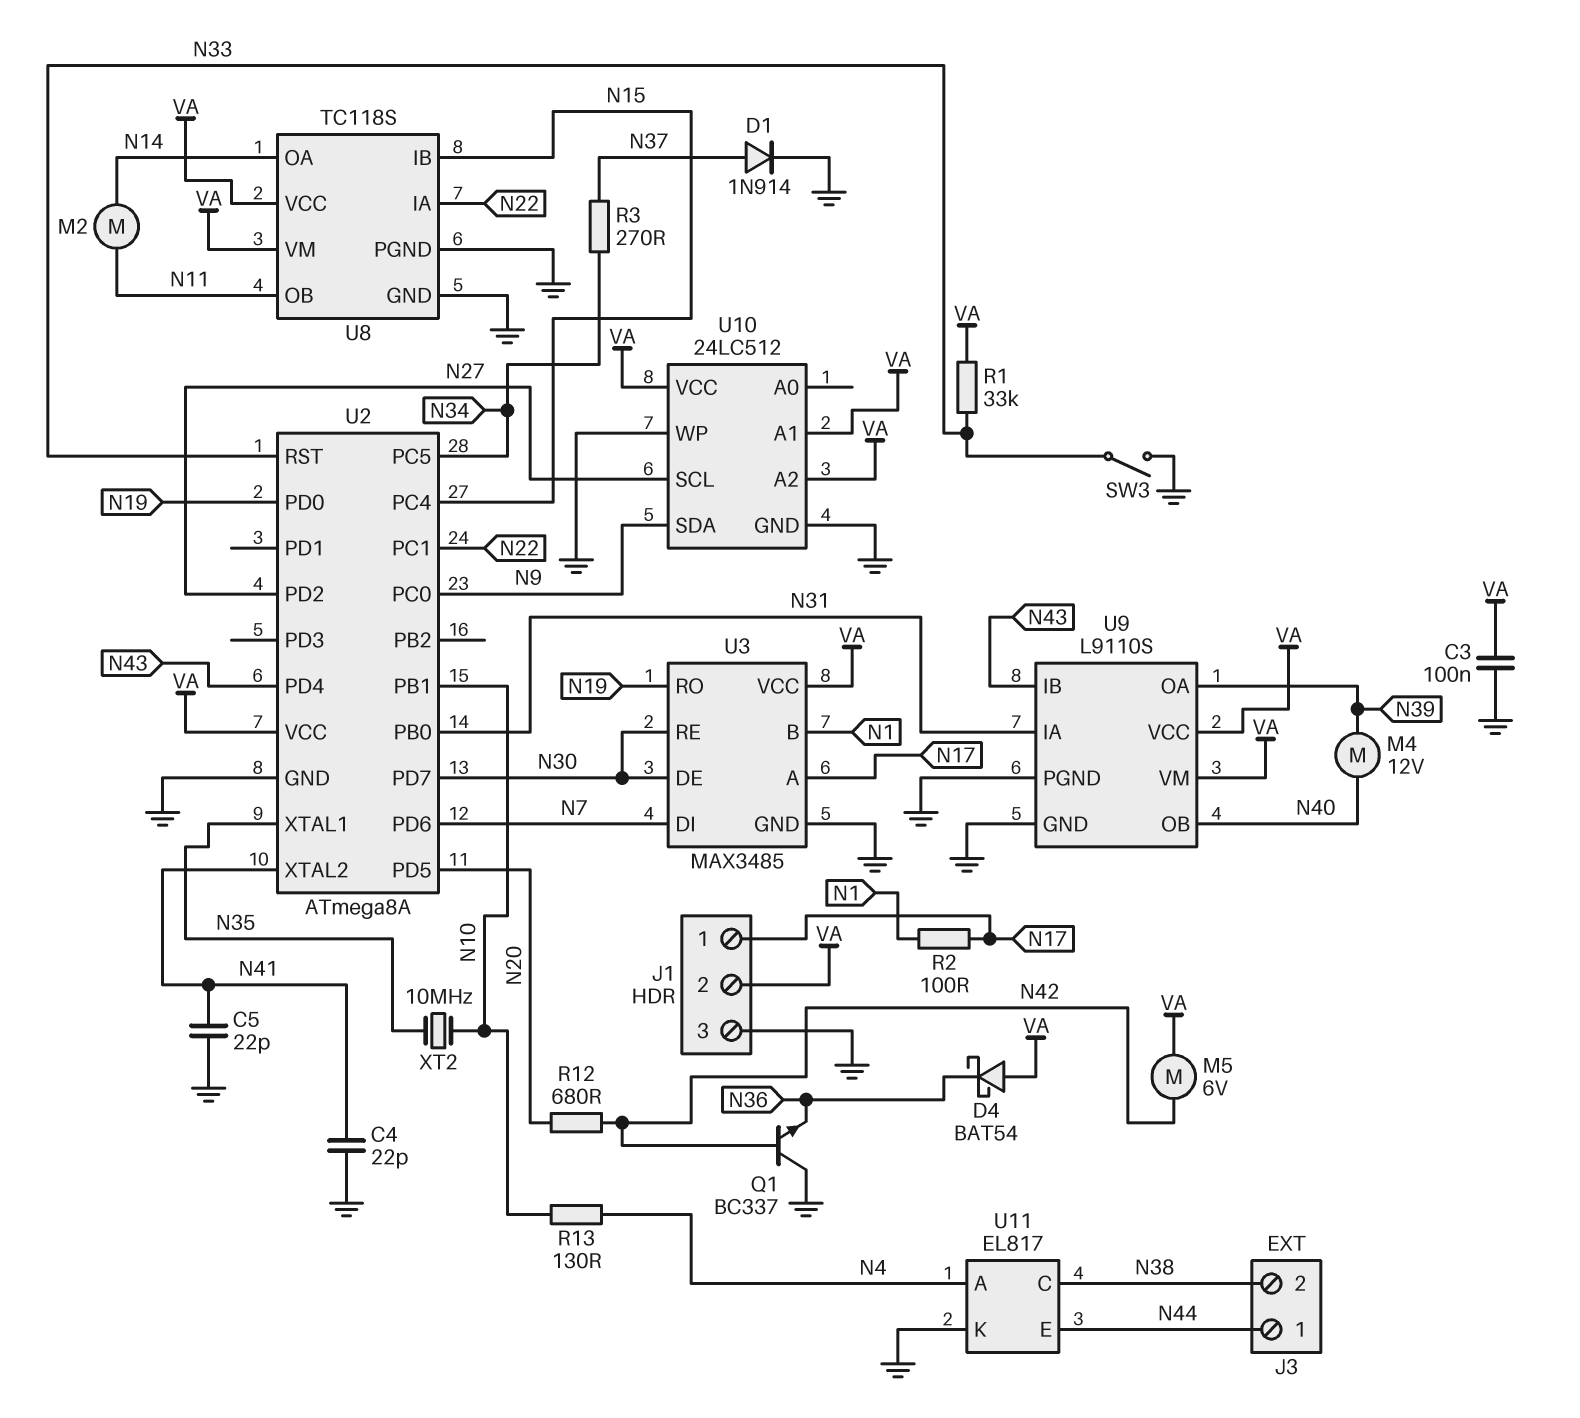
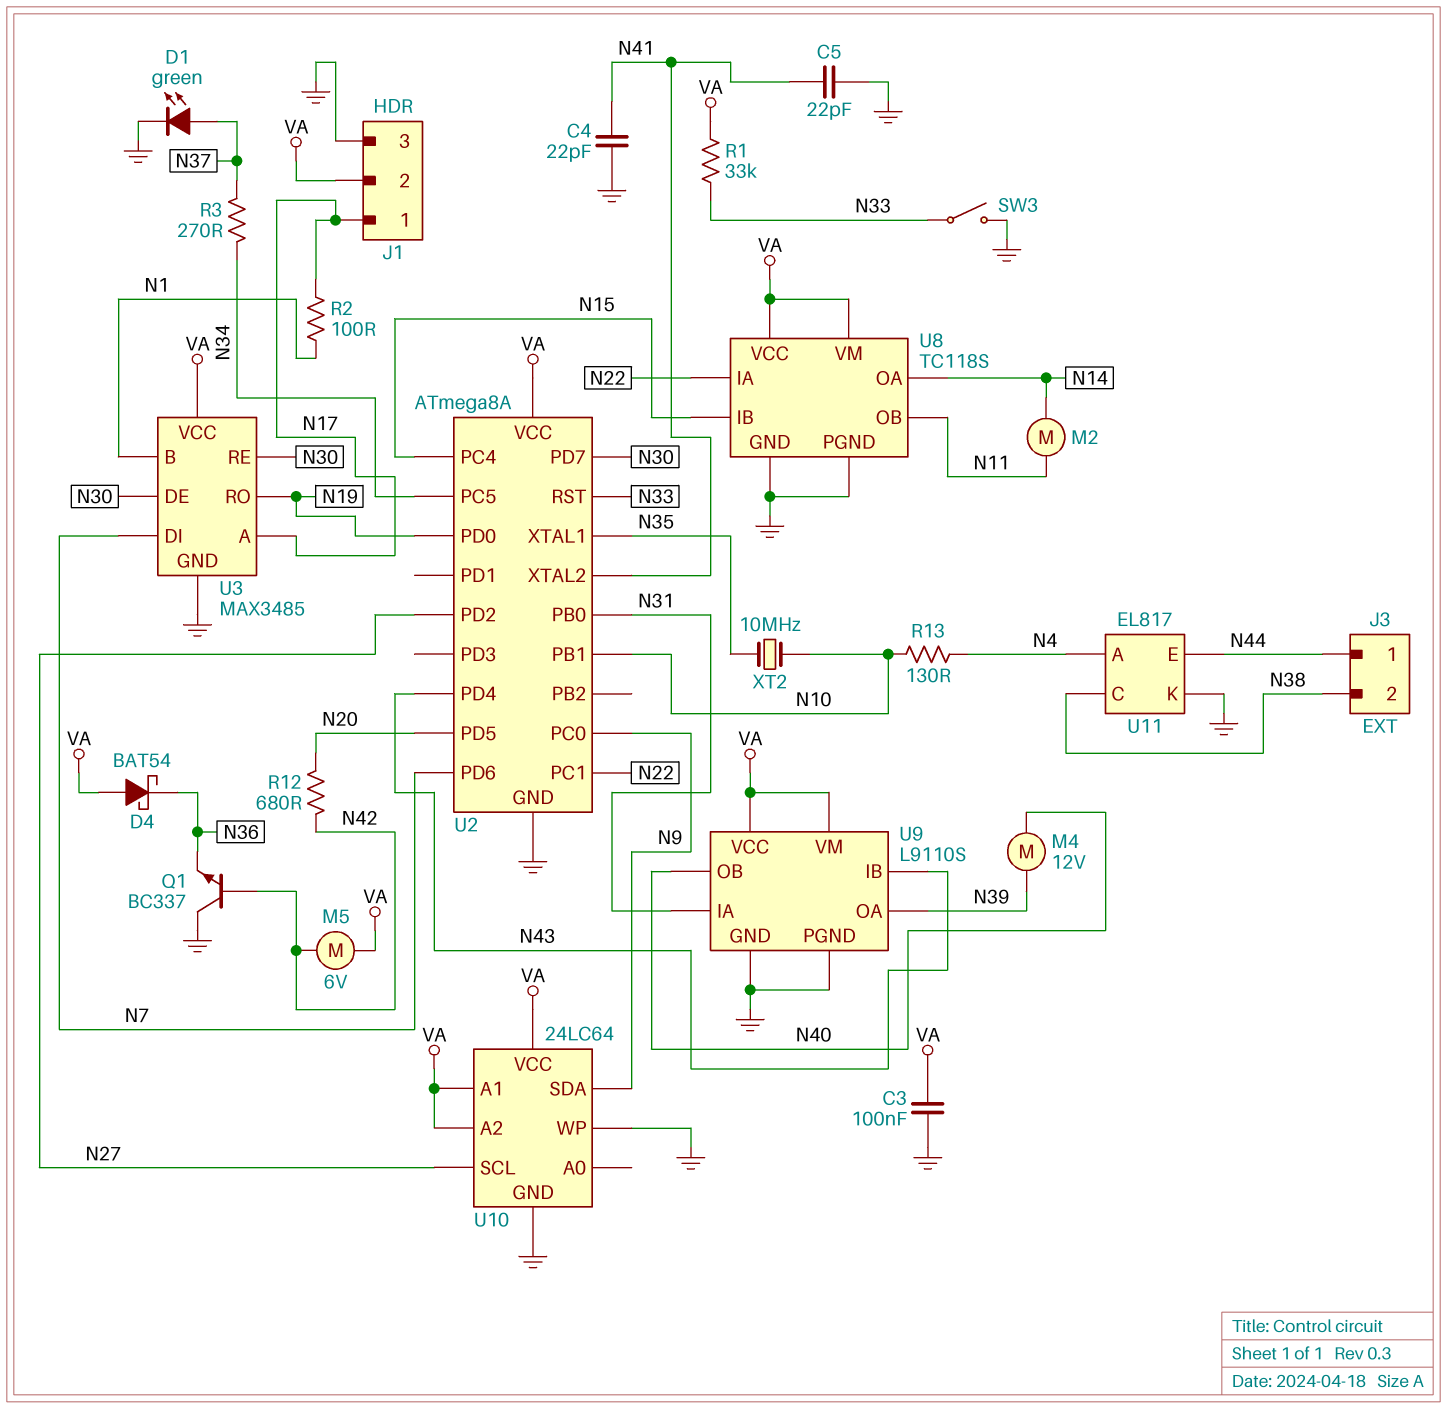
D1: diode 1N914 (A N37, K GND) -> LED green (A N37, K GND)
U10: 24LC512 -> 24LC64

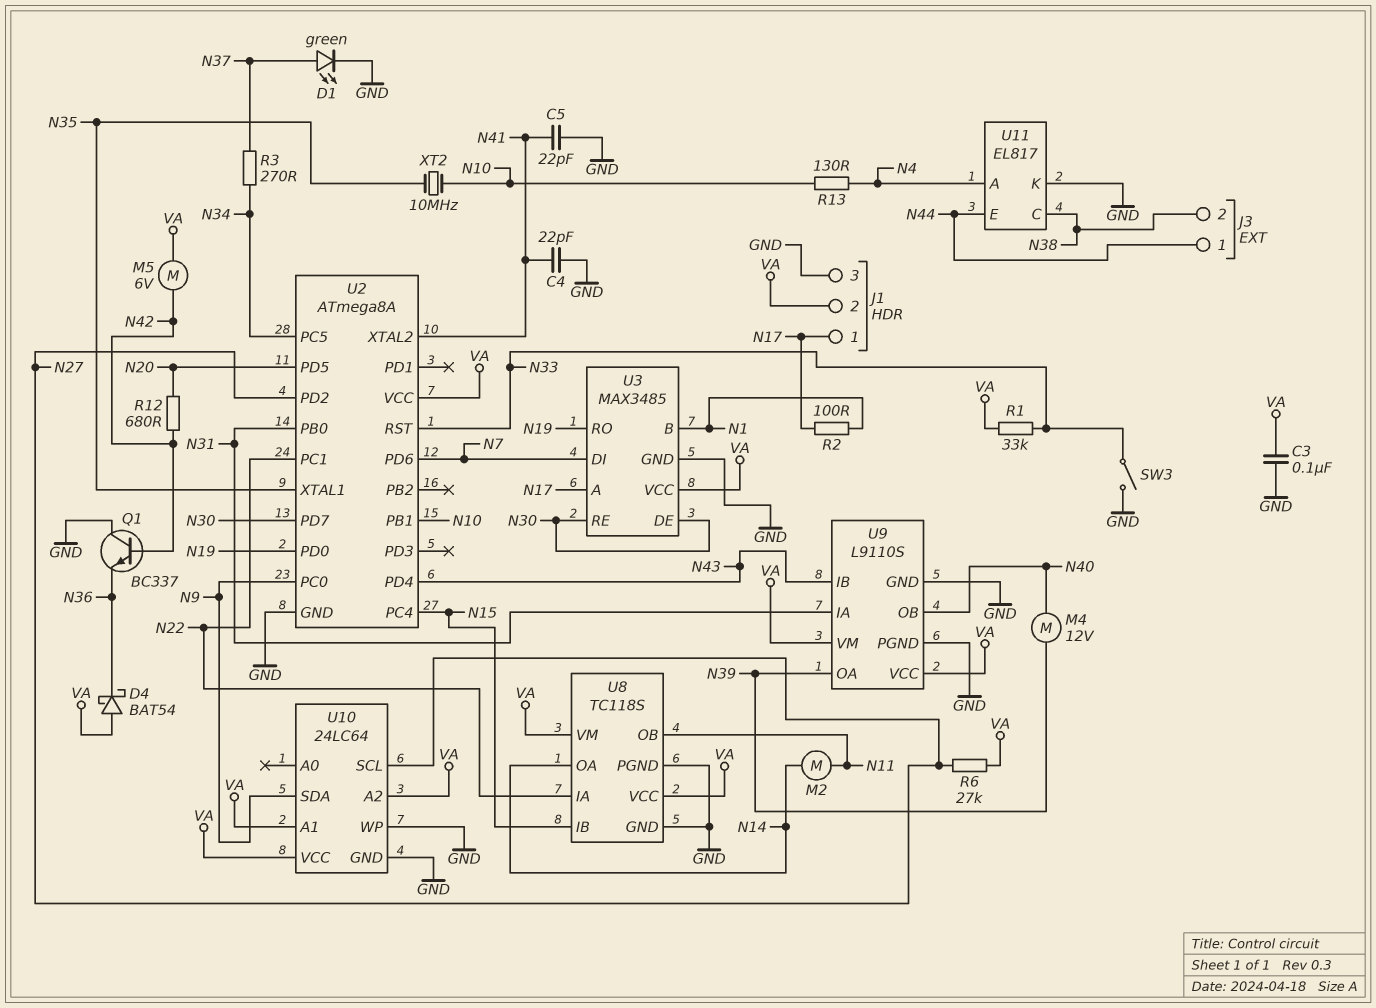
R6: none -> 27k (N27, VA)

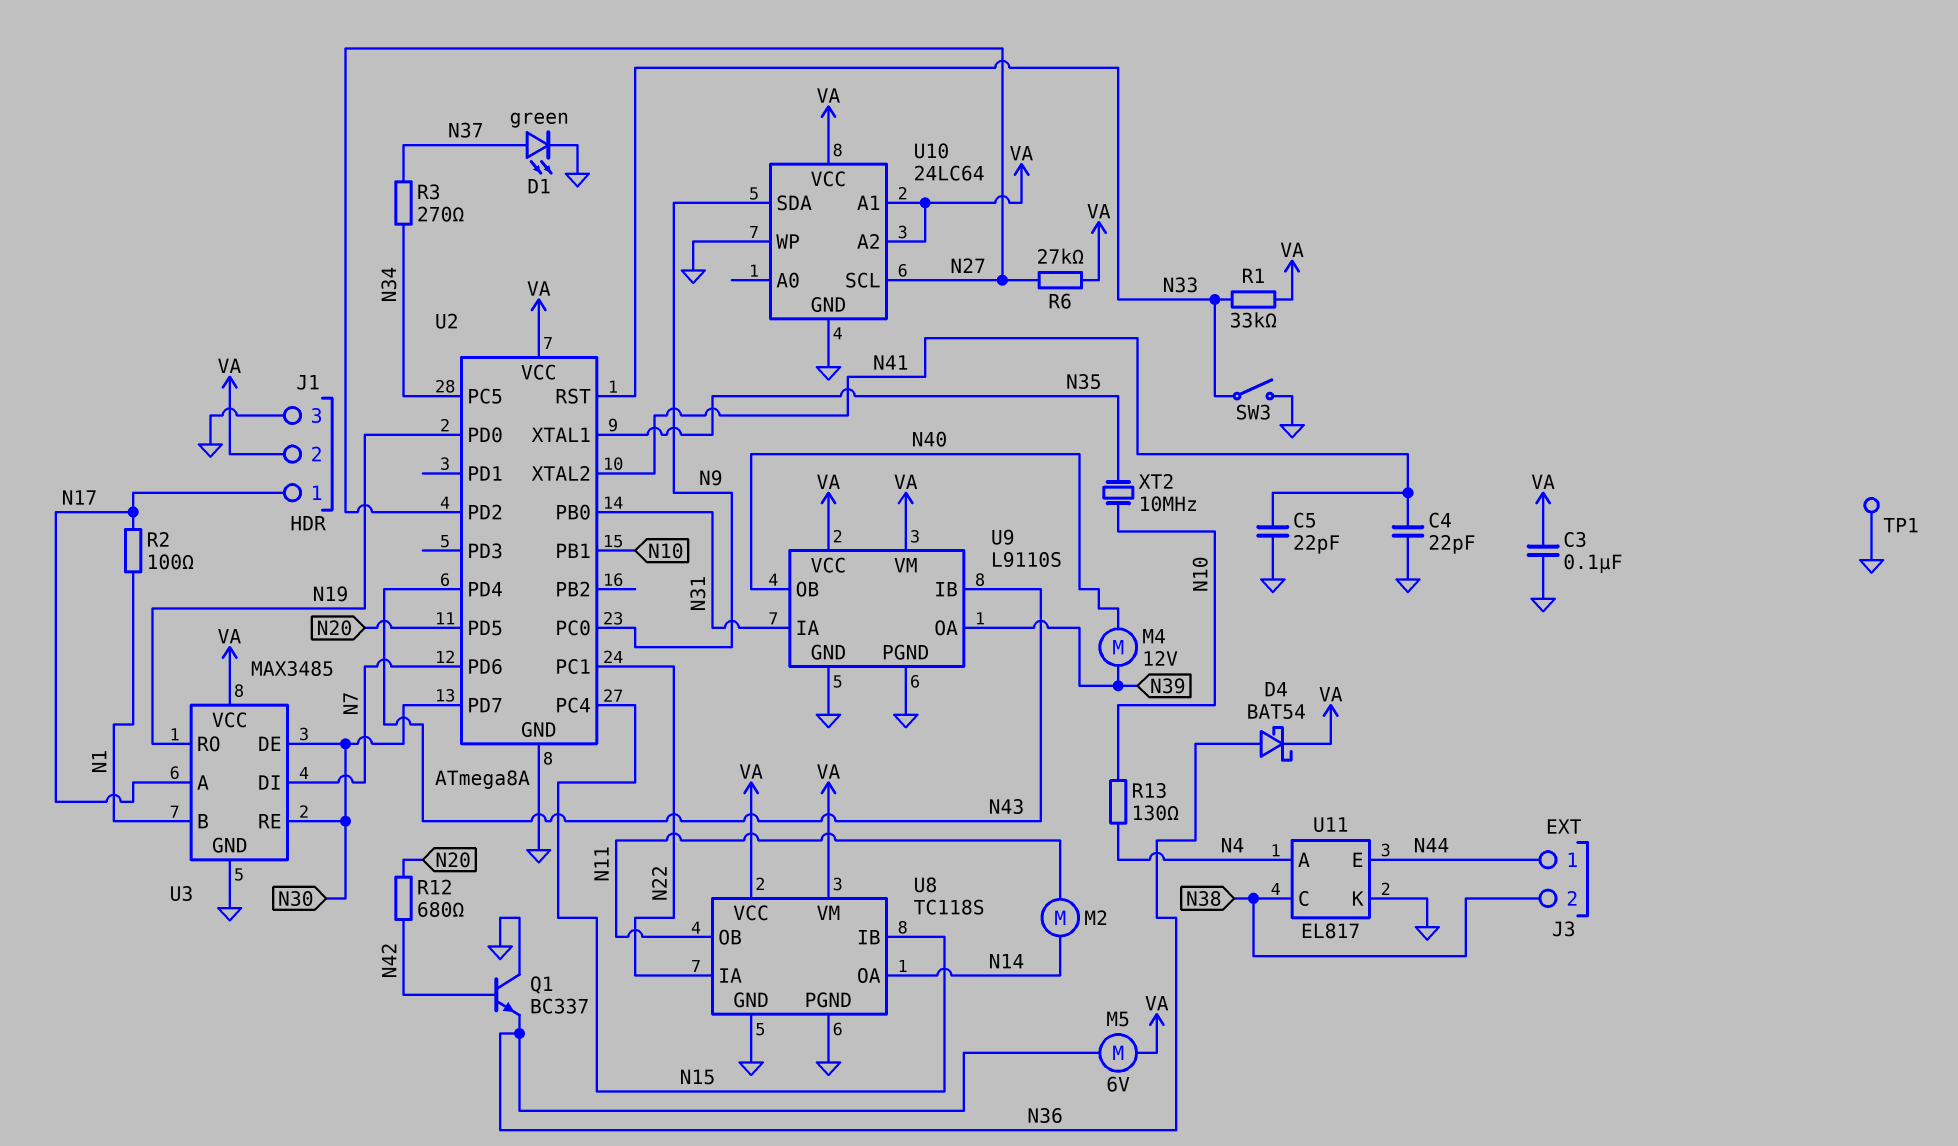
D4: schottky BAT54 (A VA, K N36) -> schottky BAT54 (A N36, K VA)
M5: motor 6V (N42, VA) -> motor 6V (N36, VA)
TP1: none -> test point (GND)

